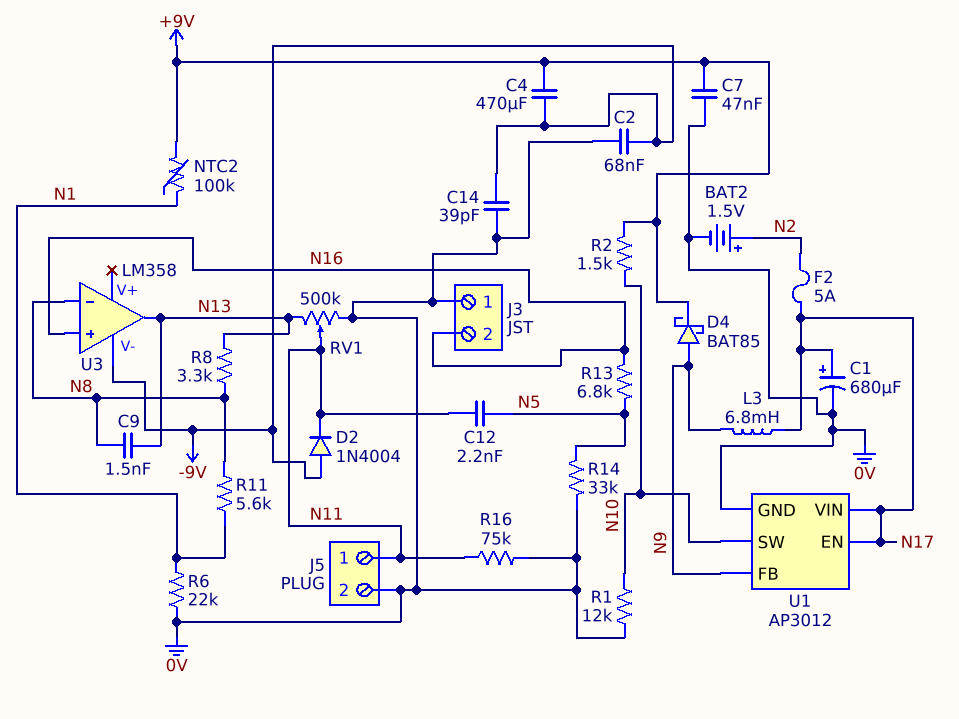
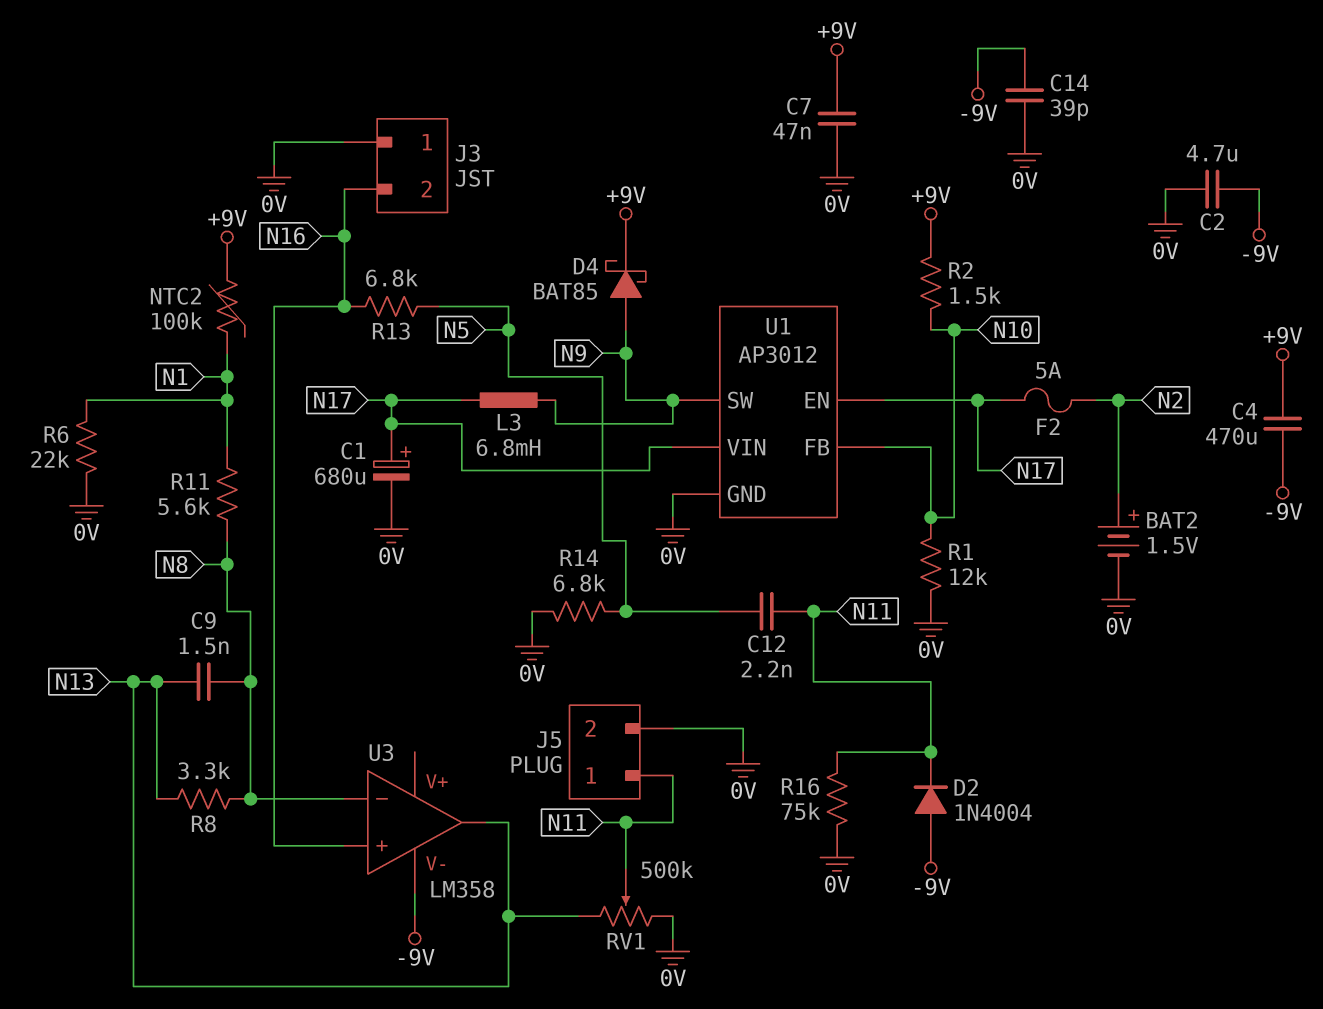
C2: 68nF (-9V, 0V) -> 4.7uF (-9V, 0V)
R14: 33k (0V, N5) -> 6.8k (0V, N5)
U1 pin FB: N9 -> N10
U1 pin SW: N10 -> N9

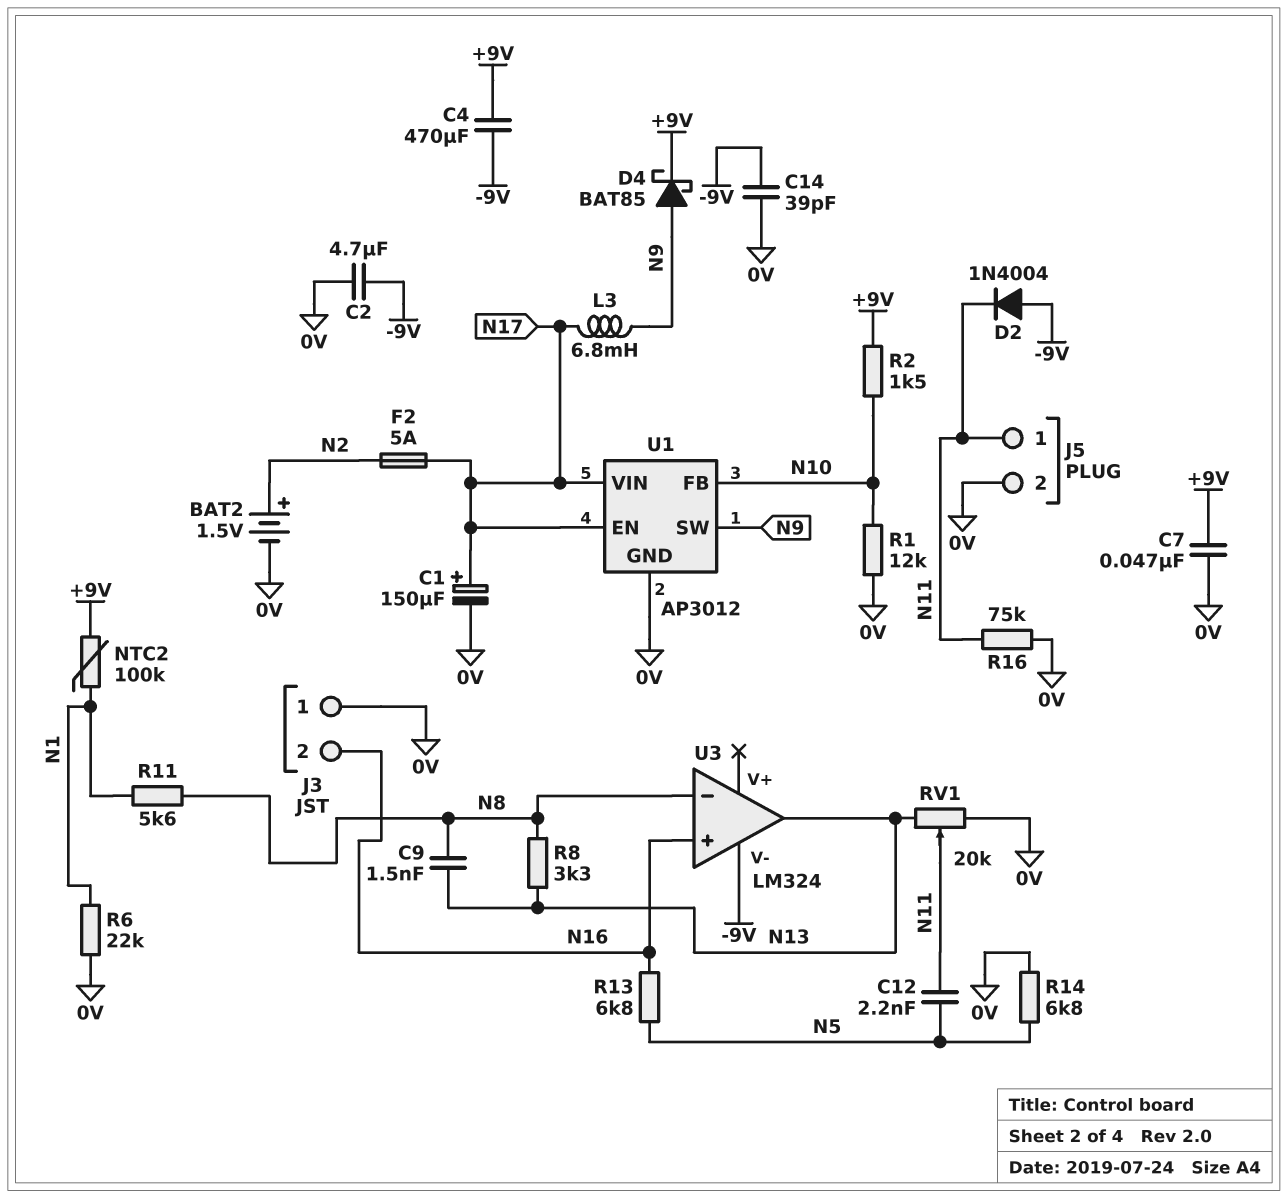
C1: 680uF (plus N17, minus 0V) -> 150uF (plus N17, minus 0V)
RV1: 500k (0V, N13, wiper N11) -> 20k (0V, N13, wiper N11)
U3: LM358 -> LM324

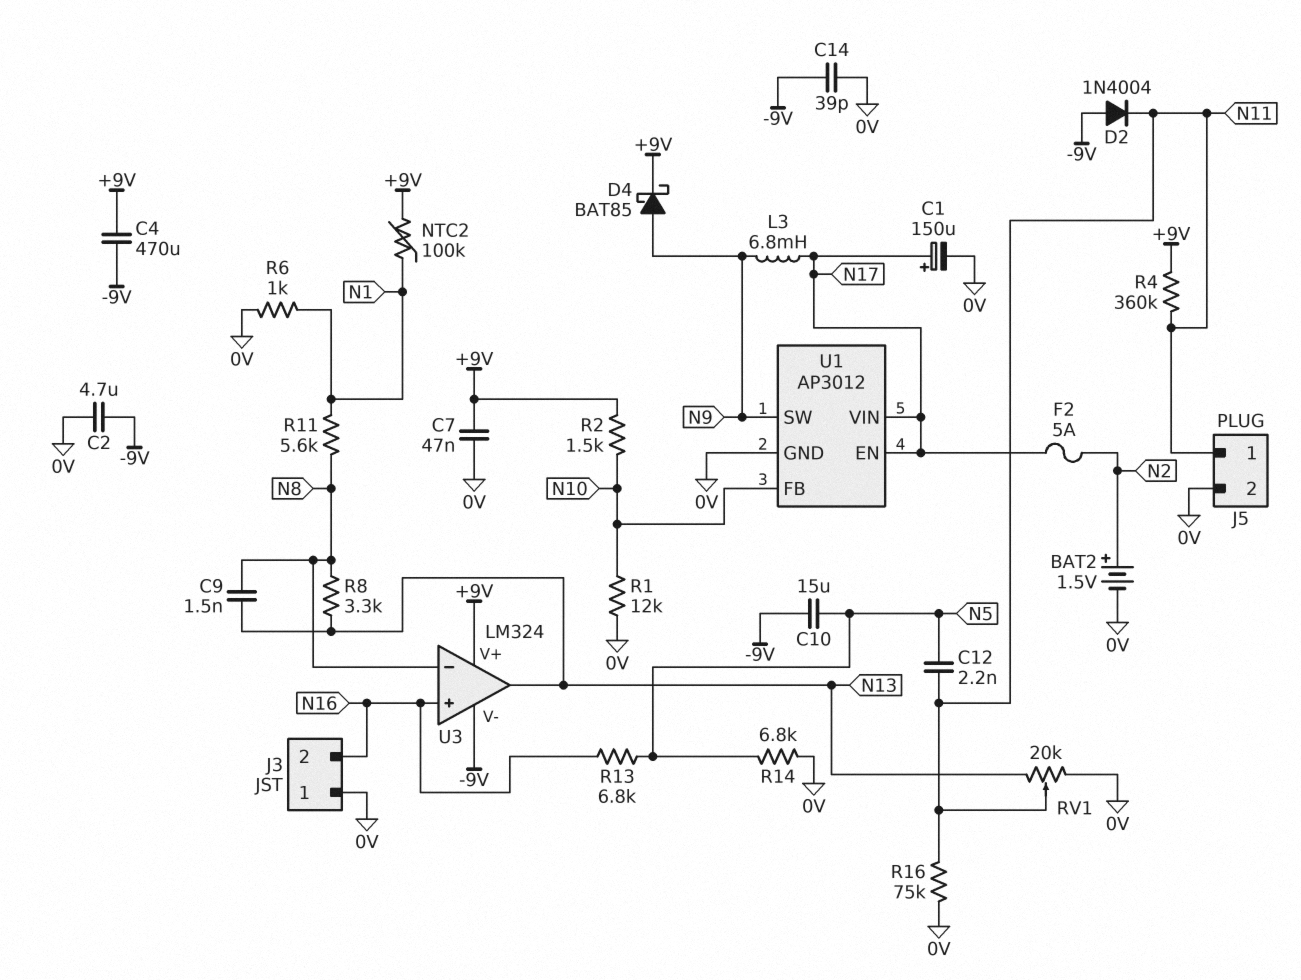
C10: none -> 15uF (-9V, N5)
R4: none -> 360k (+9V, N11)
R6: 22k (0V, N1) -> 1k (0V, N1)
U3 pin V+: none -> +9V

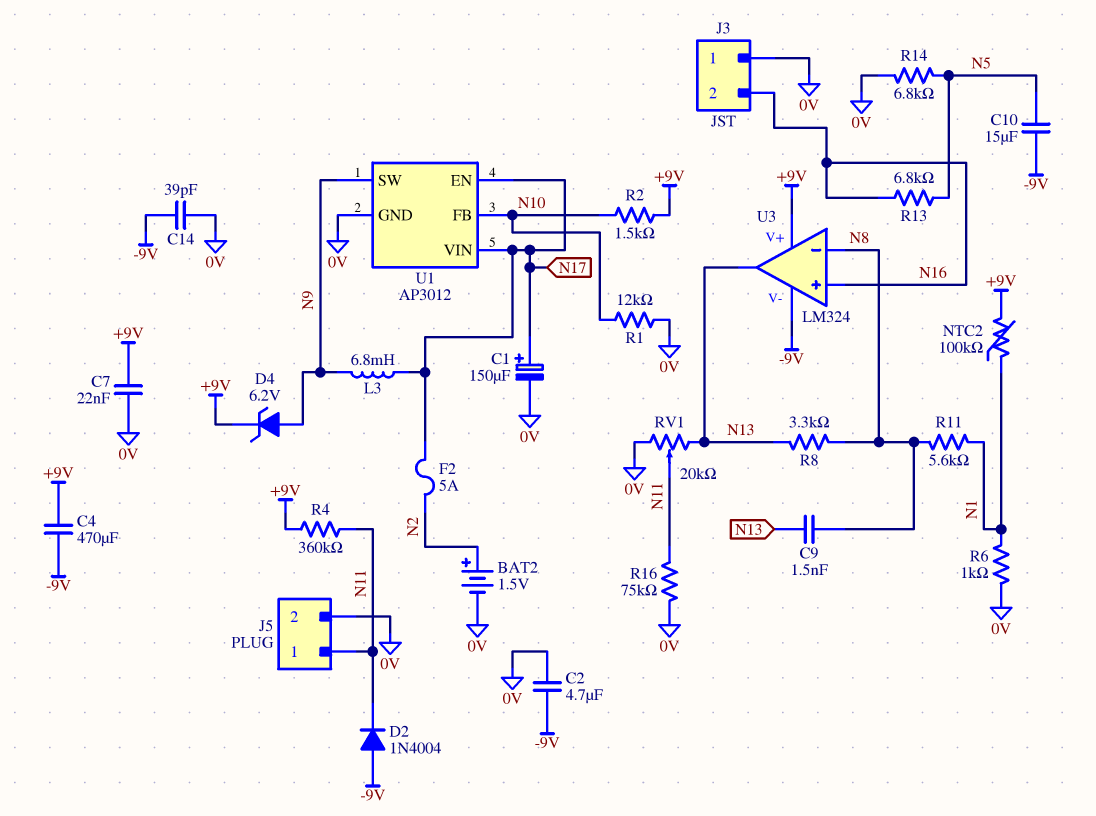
C7: 47nF (+9V, 0V) -> 22nF (+9V, 0V)
C12: 2.2nF (N5, N11) -> none
D4: schottky BAT85 (A N9, K +9V) -> zener 6.2V (A N9, K +9V)

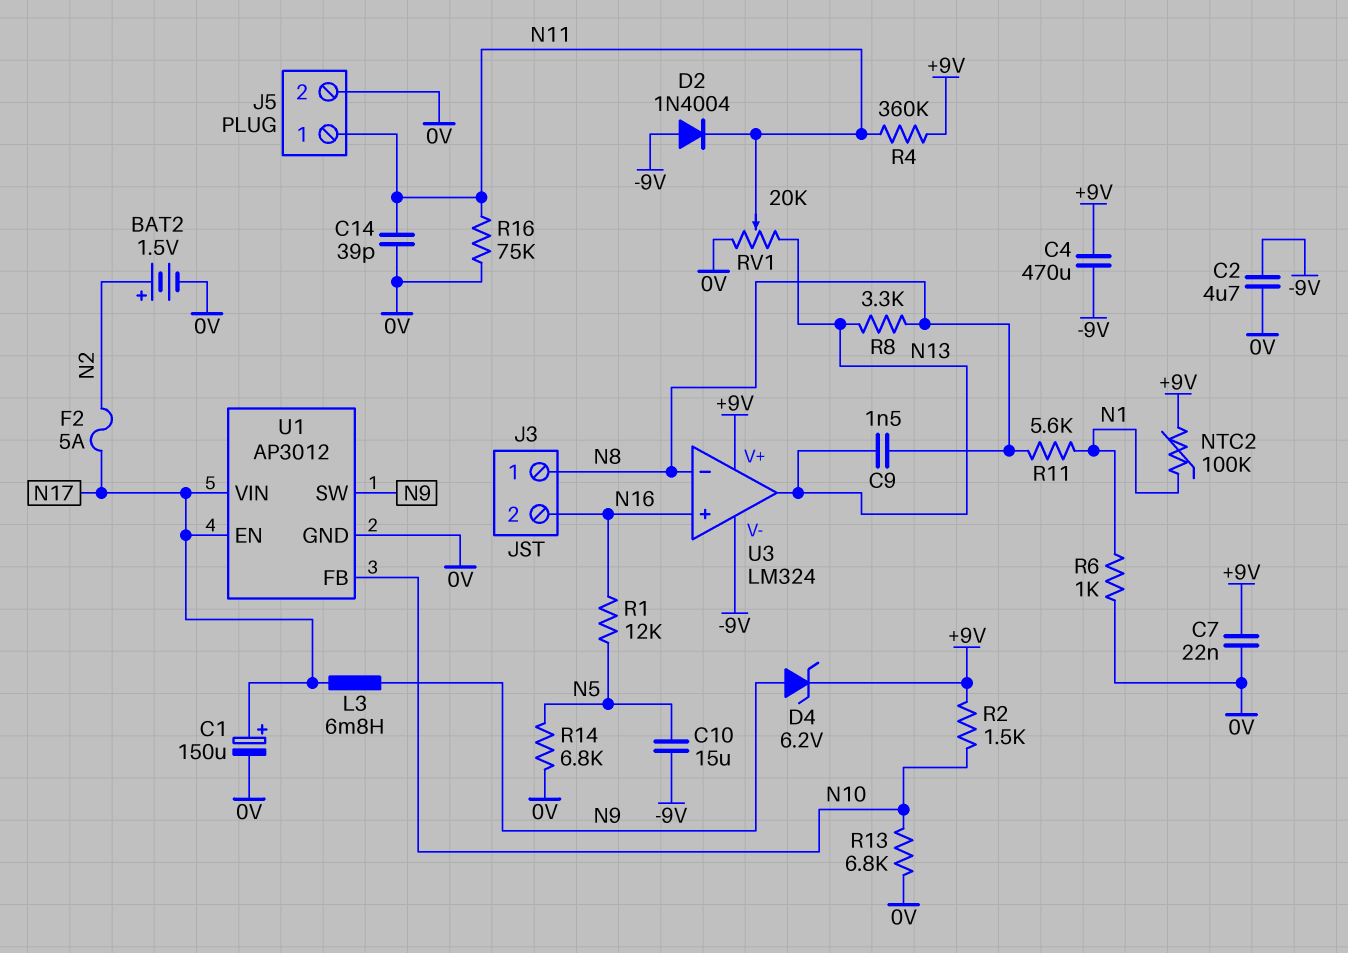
C14: 39pF (-9V, 0V) -> 39pF (0V, N11)
J3 pin 1: 0V -> N8
R1: 12k (0V, N10) -> 12k (N5, N16)
R13: 6.8k (N5, N16) -> 6.8k (0V, N10)

